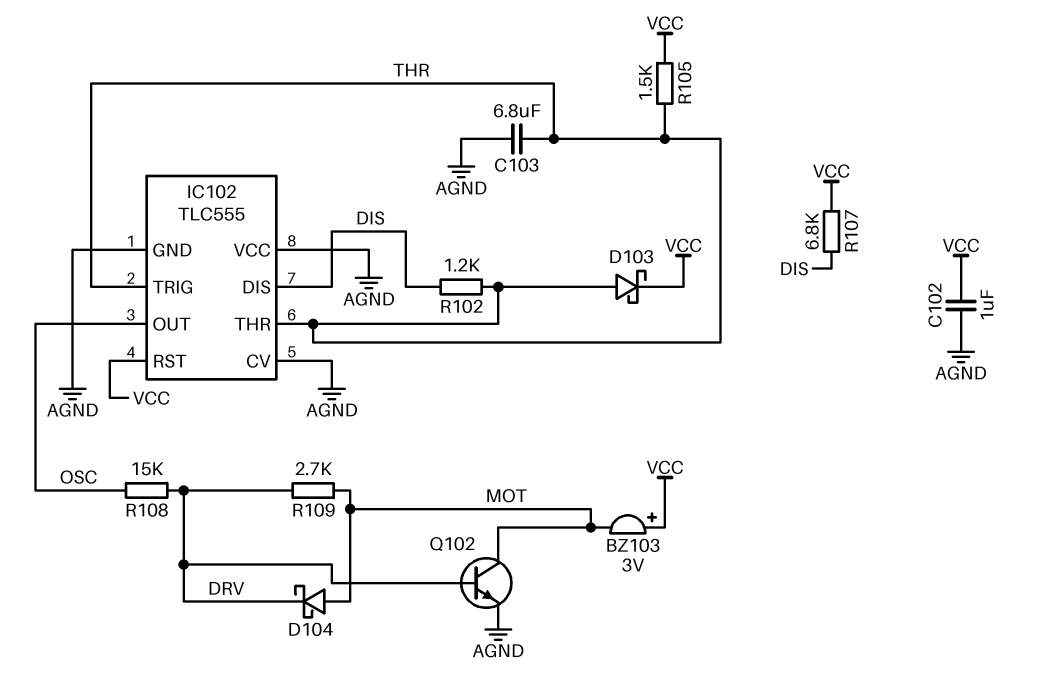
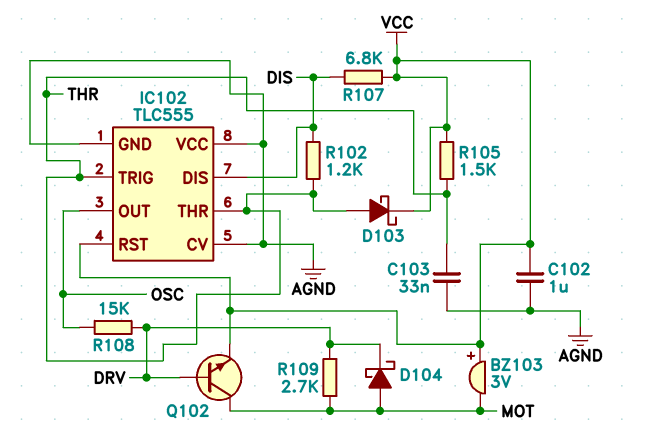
C103: 6.8uF (AGND, THR) -> 33nF (AGND, THR)
Q102: NPN (B DRV, C MOT, E AGND) -> NPN (B DRV, C MOT, E VCC)

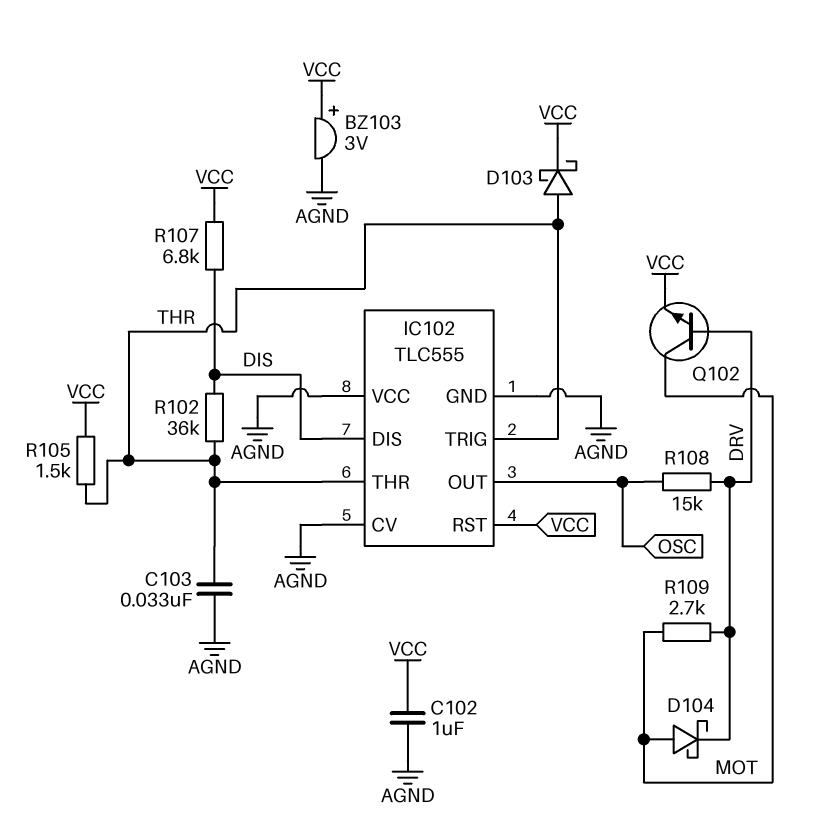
BZ103: buzzer 3V (plus VCC, minus MOT) -> buzzer 3V (plus VCC, minus AGND)
R102: 1.2k (DIS, THR) -> 36k (DIS, THR)

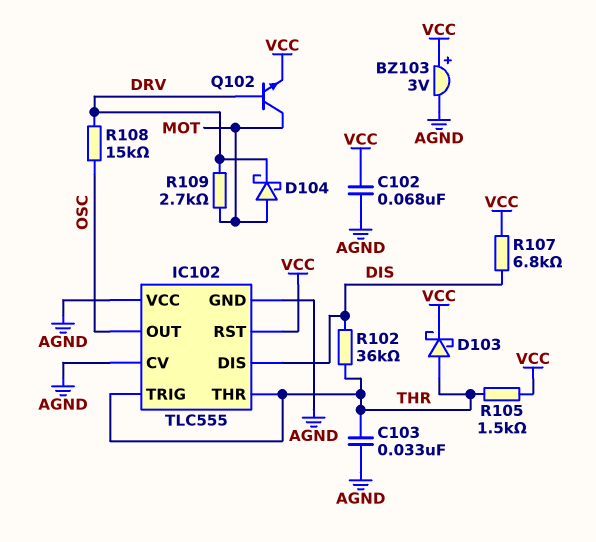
C102: 1uF (AGND, VCC) -> 68nF (AGND, VCC)

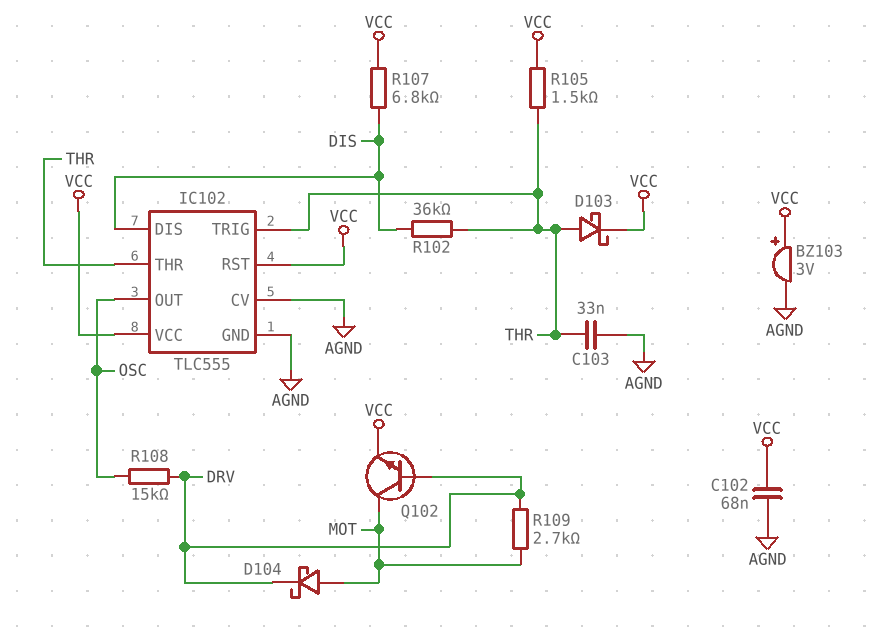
IC102 pin VCC: AGND -> VCC

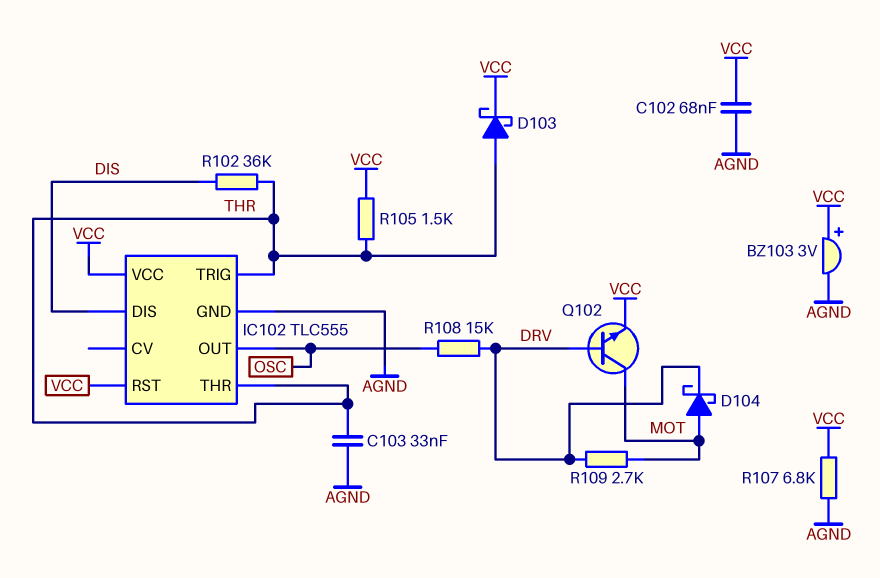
IC102 pin CV: AGND -> none
R107: 6.8k (DIS, VCC) -> 6.8k (AGND, VCC)

